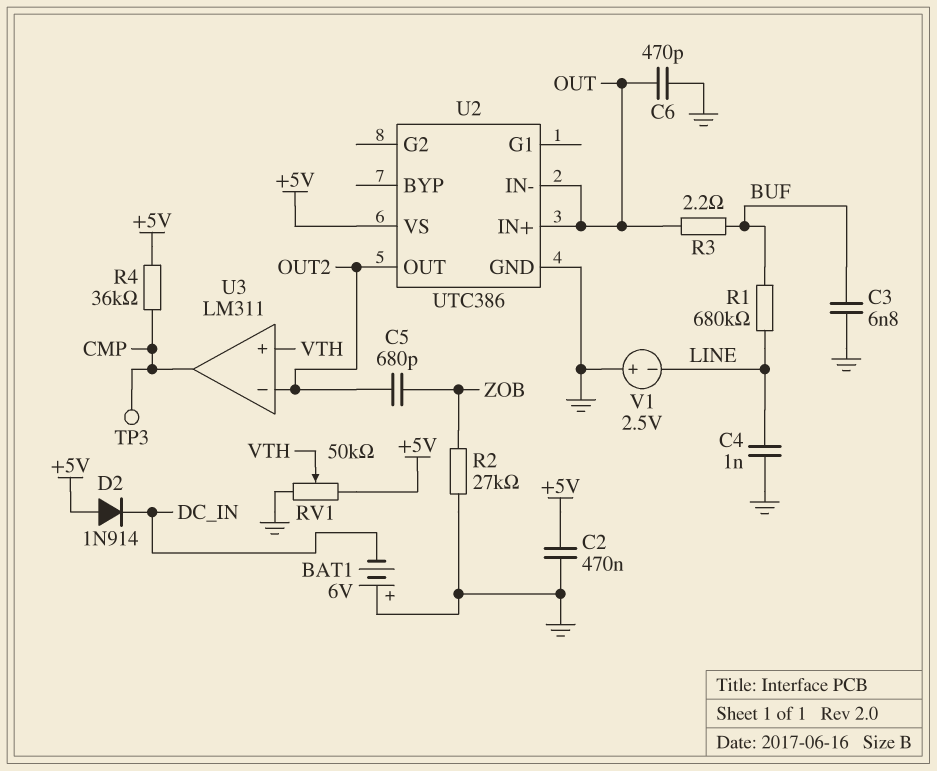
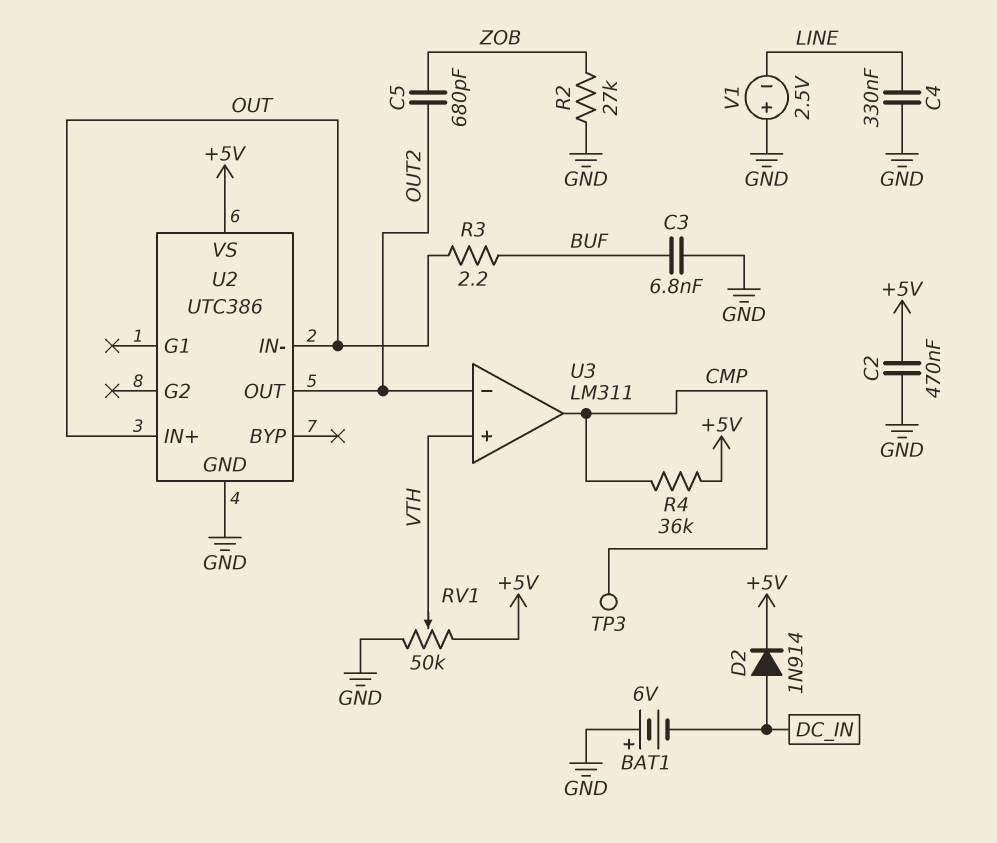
C4: 1nF (GND, LINE) -> 330nF (GND, LINE)
C6: 470pF (GND, OUT) -> none
D2: diode 1N914 (A +5V, K DC_IN) -> diode 1N914 (A DC_IN, K +5V)
R1: 680k (BUF, LINE) -> none

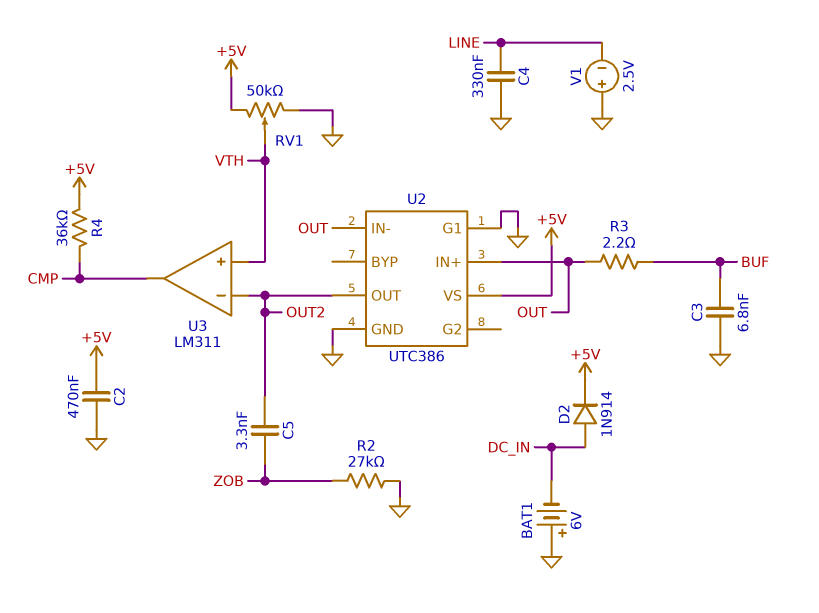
C5: 680pF (OUT2, ZOB) -> 3.3nF (OUT2, ZOB)
TP3: test point (CMP) -> none
U2 pin G1: none -> GND

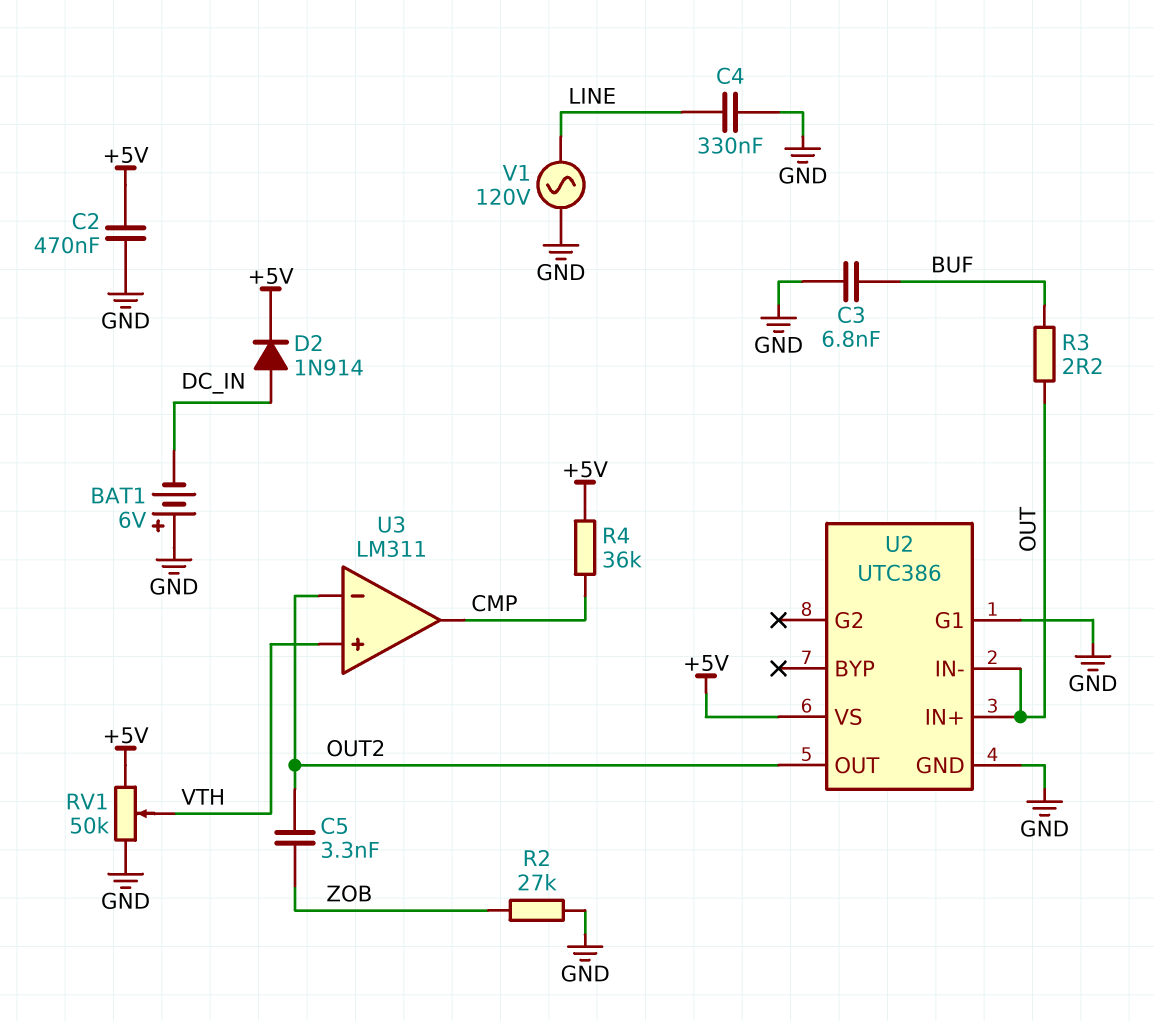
V1: 2.5V (plus GND, minus LINE) -> AC 120V (GND, LINE)

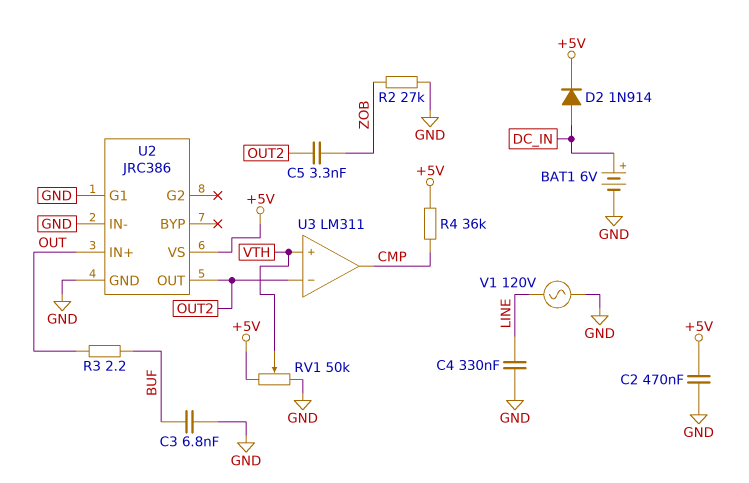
BAT1: 6V (plus GND, minus DC_IN) -> 6V (plus DC_IN, minus GND)
U2: UTC386 -> JRC386
U2 pin IN-: OUT -> GND

